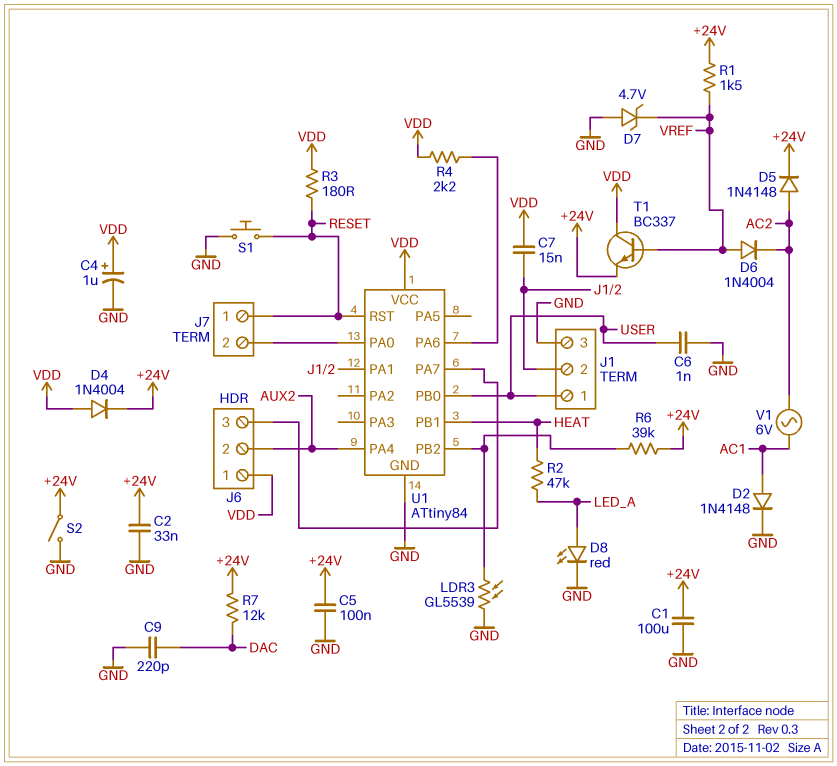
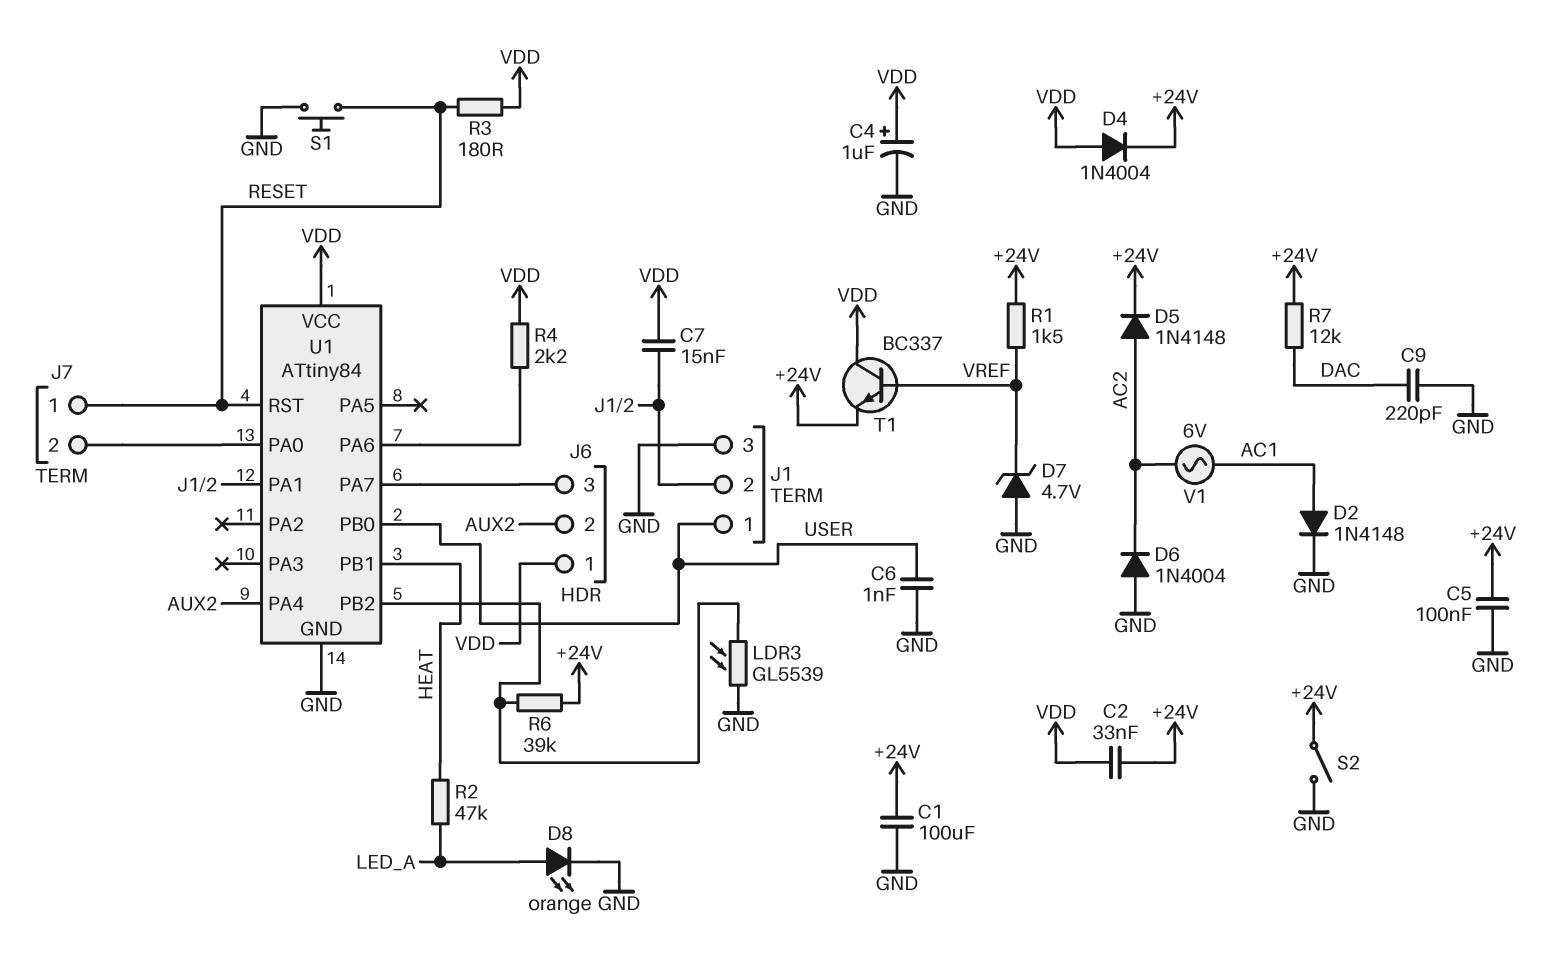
C2: 33nF (+24V, GND) -> 33nF (+24V, VDD)
D6: diode 1N4004 (A VREF, K AC2) -> diode 1N4004 (A GND, K AC2)
D8: LED red (A LED_A, K GND) -> LED orange (A LED_A, K GND)

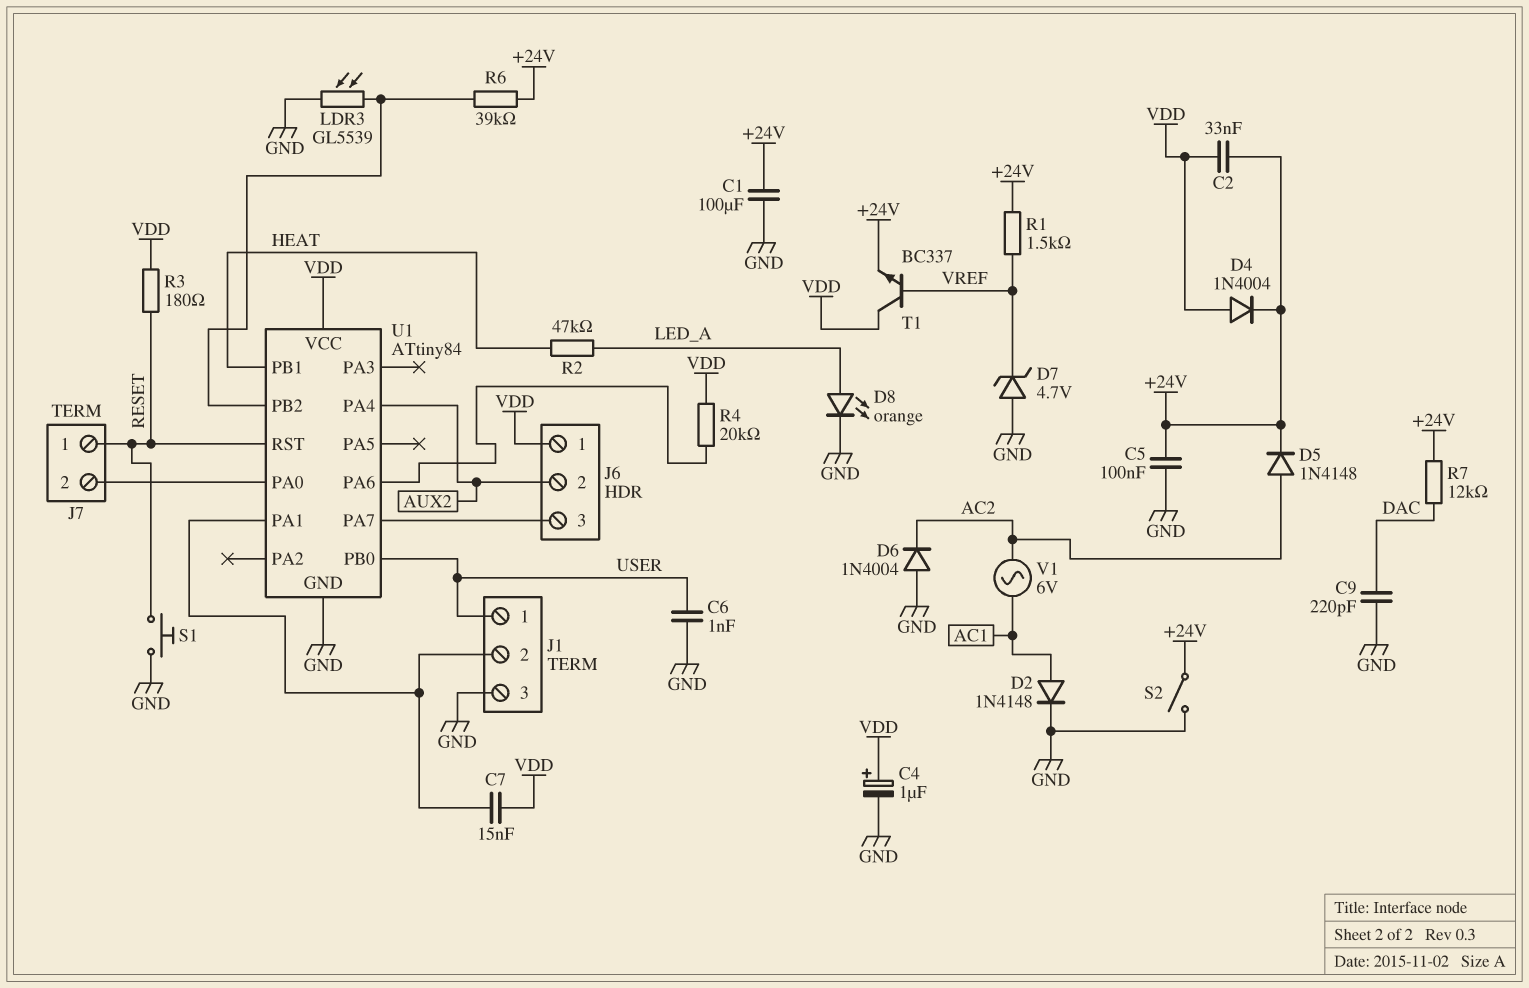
R4: 2.2k (U1/PA6, VDD) -> 20k (U1/PA6, VDD)

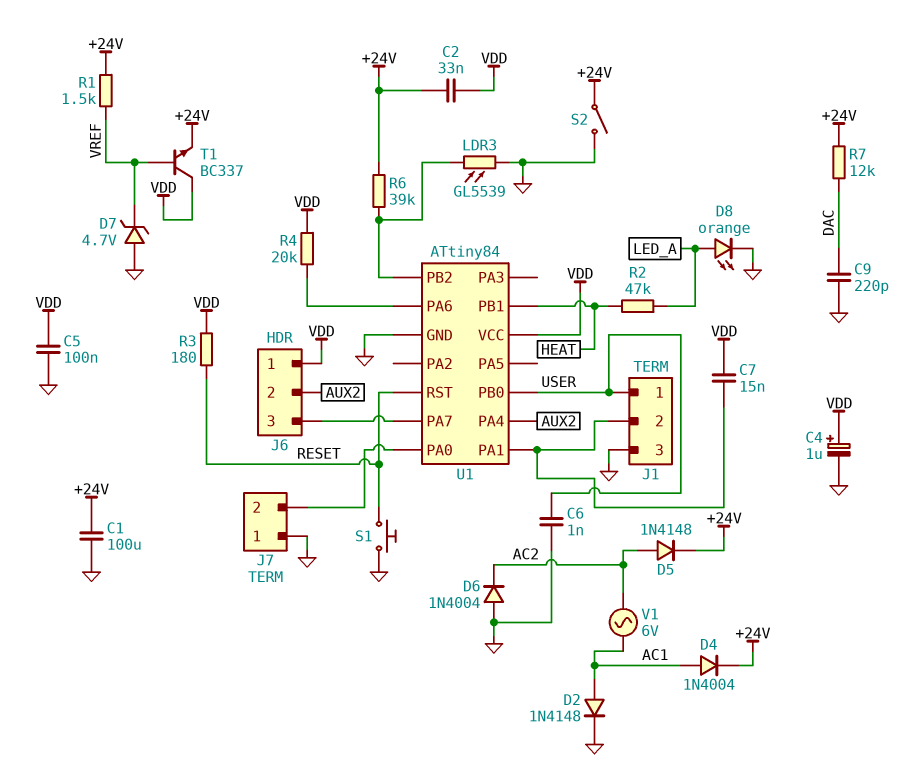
C5: 100nF (+24V, GND) -> 100nF (GND, VDD)
D4: diode 1N4004 (A VDD, K +24V) -> diode 1N4004 (A AC1, K +24V)
J7 pin 1: RESET -> GND

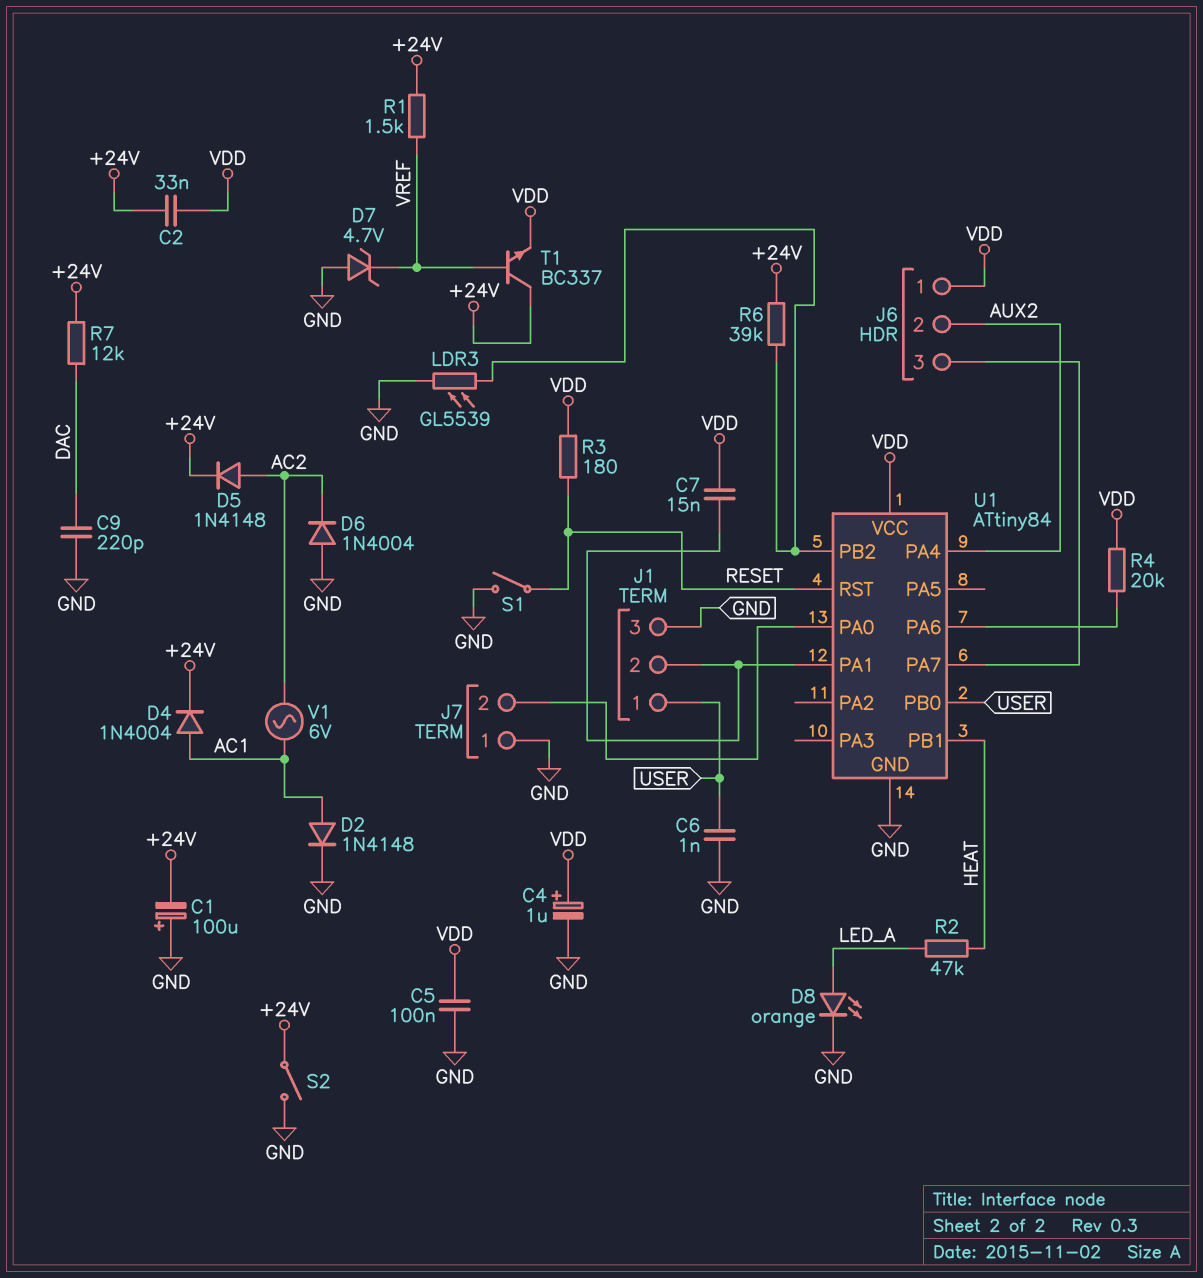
C1: 100uF (+24V, GND) -> 100uF (plus GND, minus +24V)
S1: button (GND, RESET) -> switch (GND, RESET)
T1: NPN BC337 (B VREF, C VDD, E +24V) -> NPN BC337 (B VREF, C +24V, E VDD)

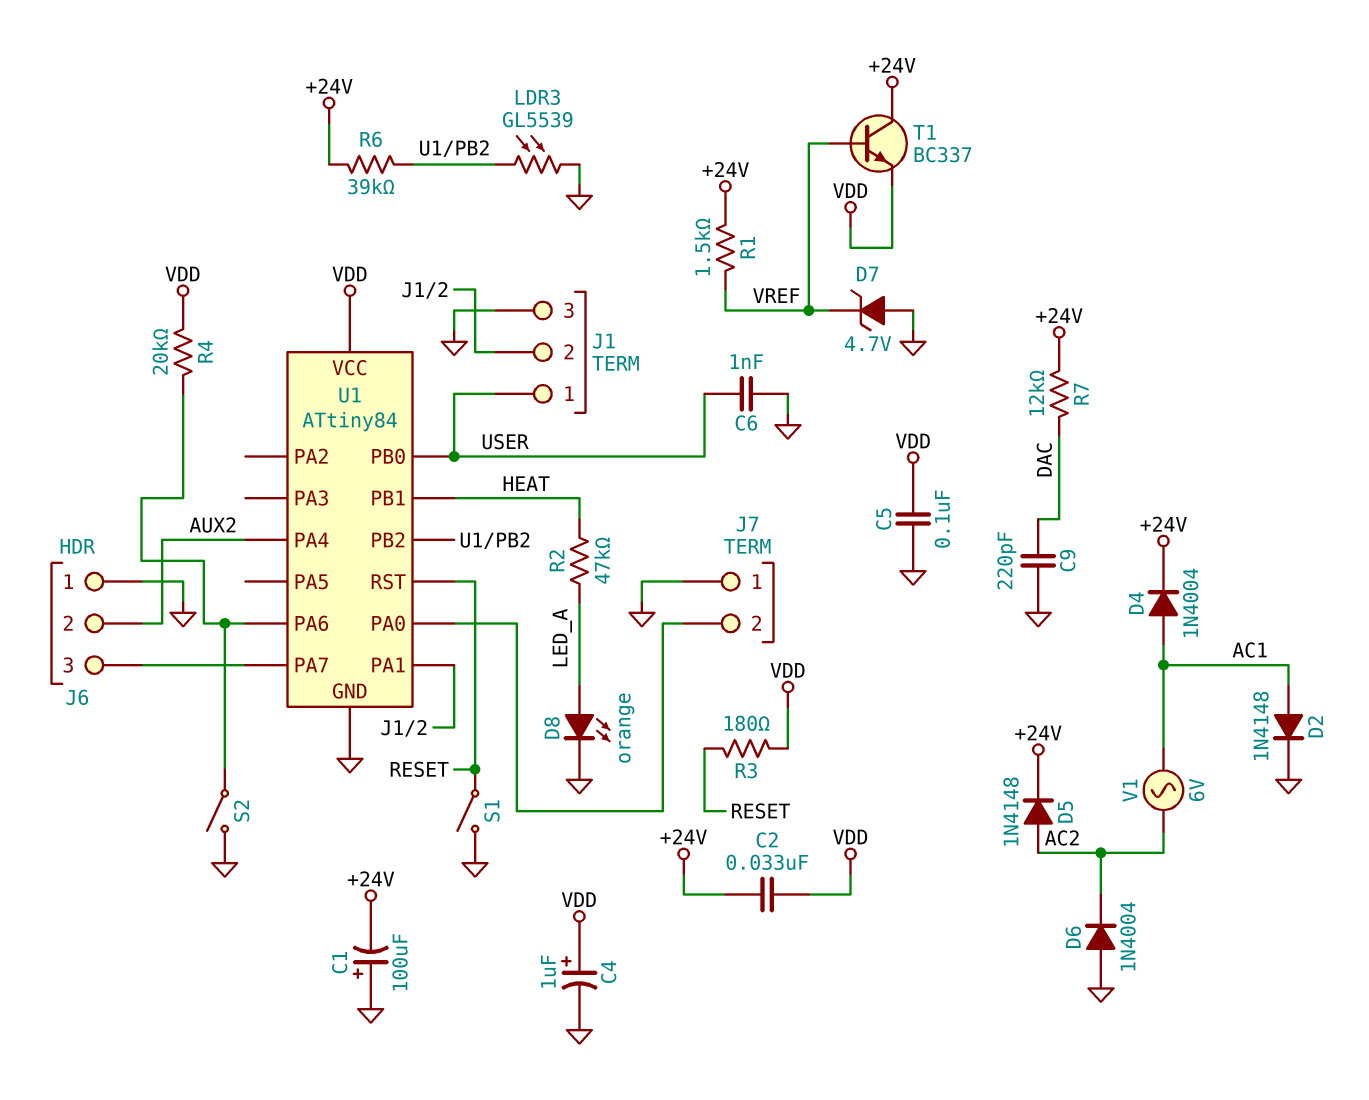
C7: 15nF (J1/2, VDD) -> none
J6 pin 1: VDD -> GND
S2: switch (+24V, GND) -> switch (GND, U1/PA6)

